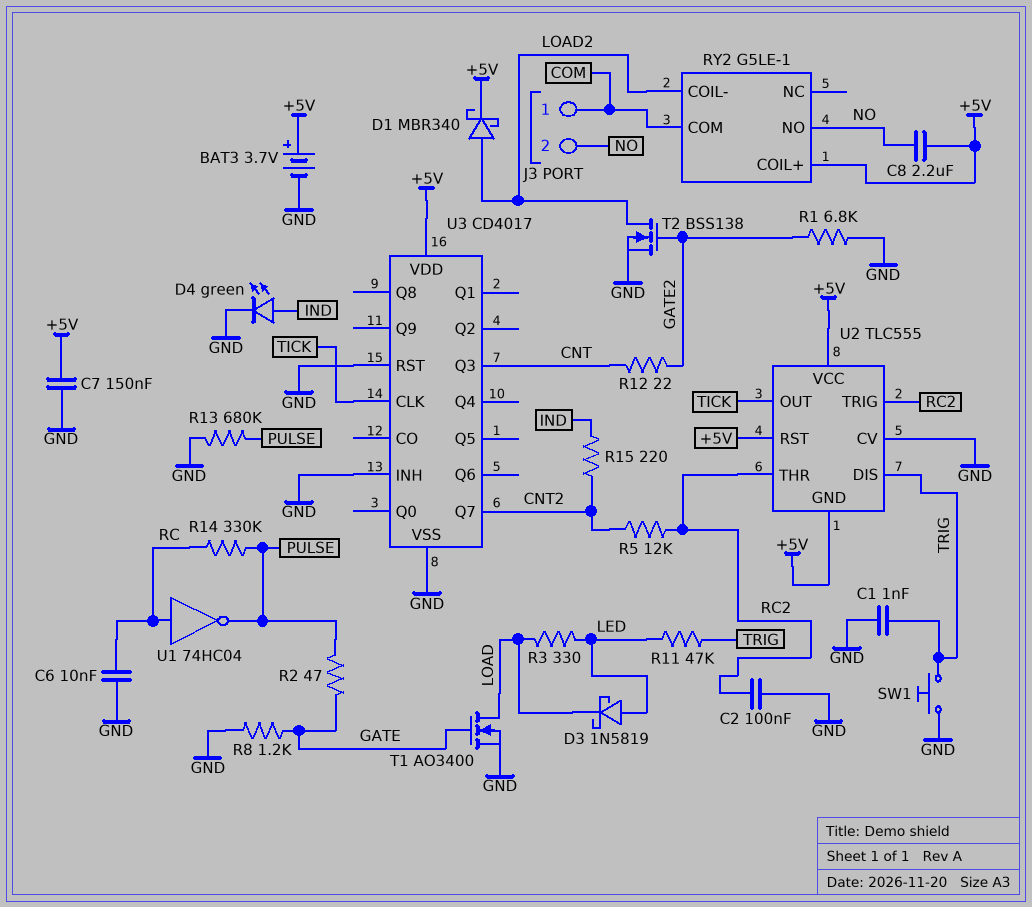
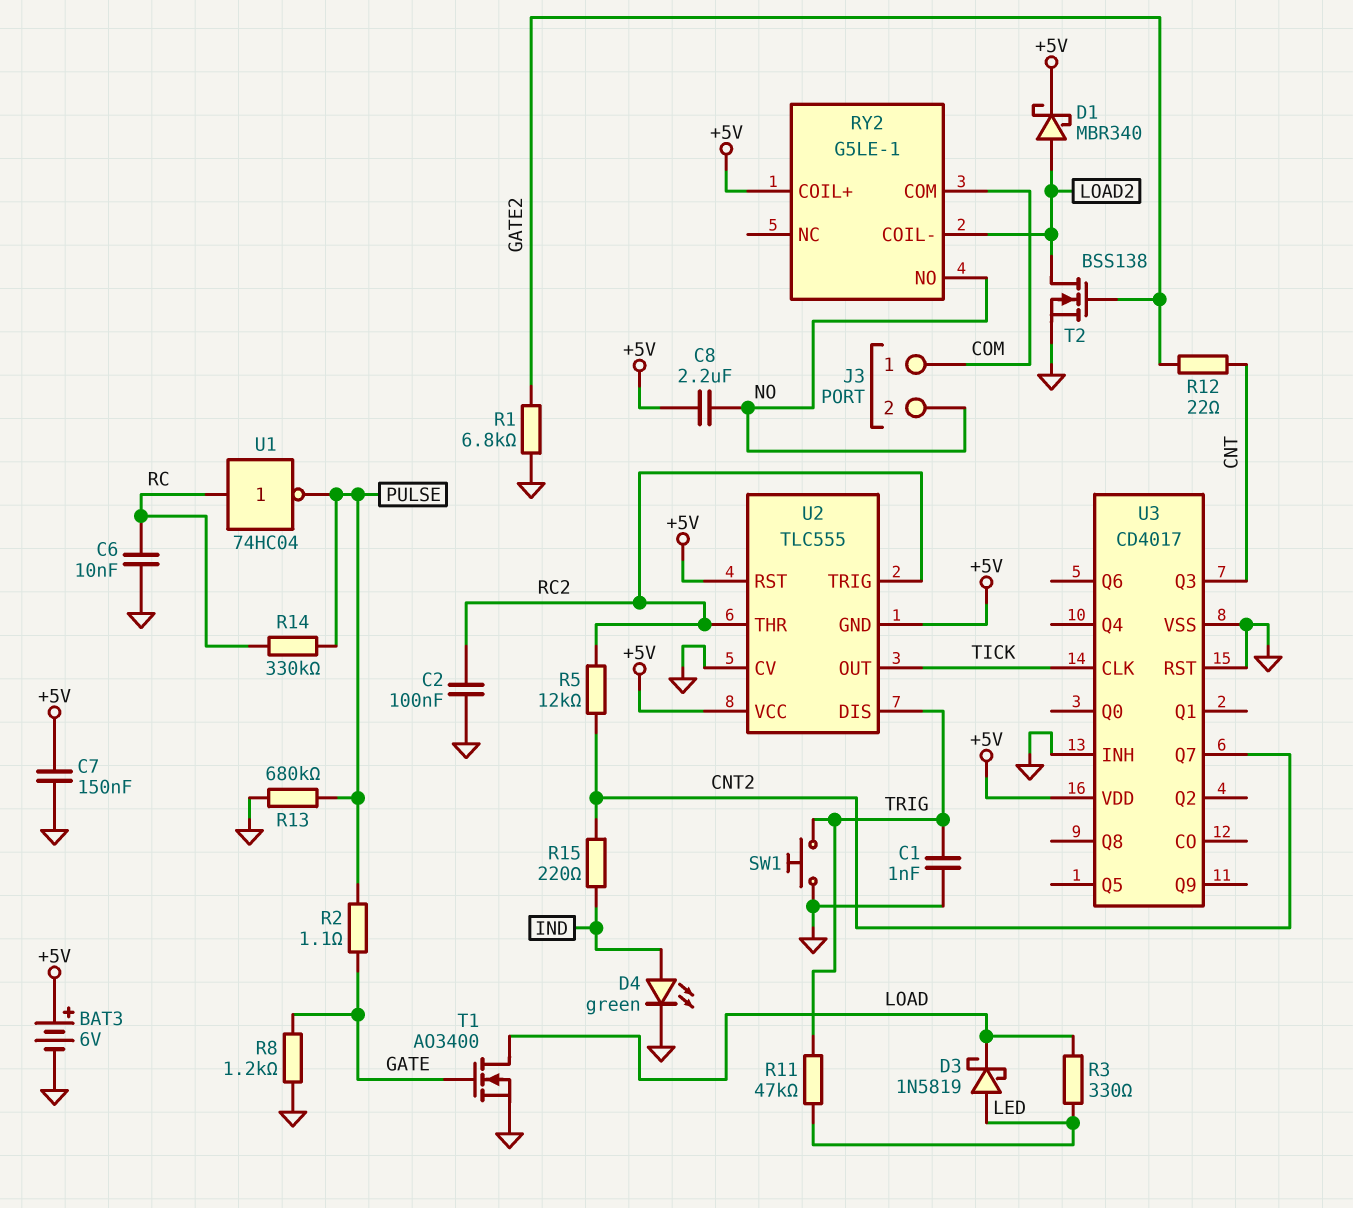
BAT3: 3.7V (plus +5V, minus GND) -> 6V (plus +5V, minus GND)
R2: 47 (GATE, PULSE) -> 1.1 (GATE, PULSE)

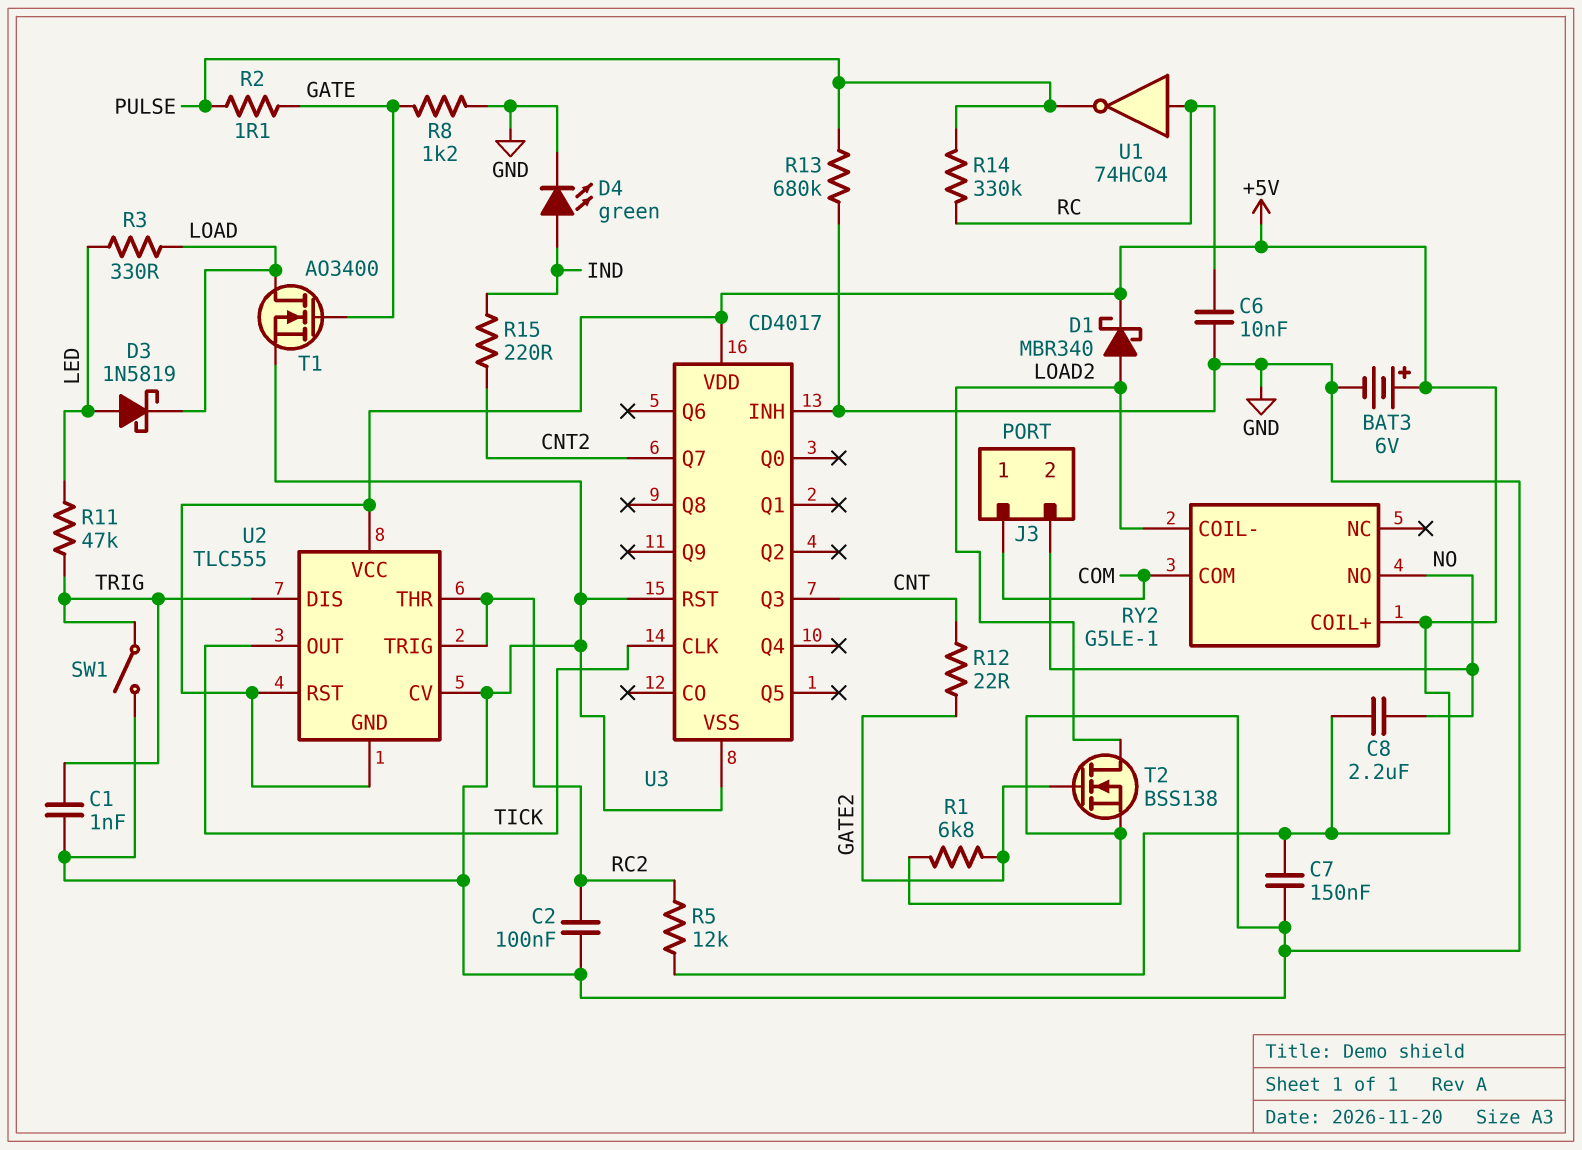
R5: 12k (CNT2, RC2) -> 12k (+5V, RC2)
SW1: button (GND, TRIG) -> switch (GND, TRIG)

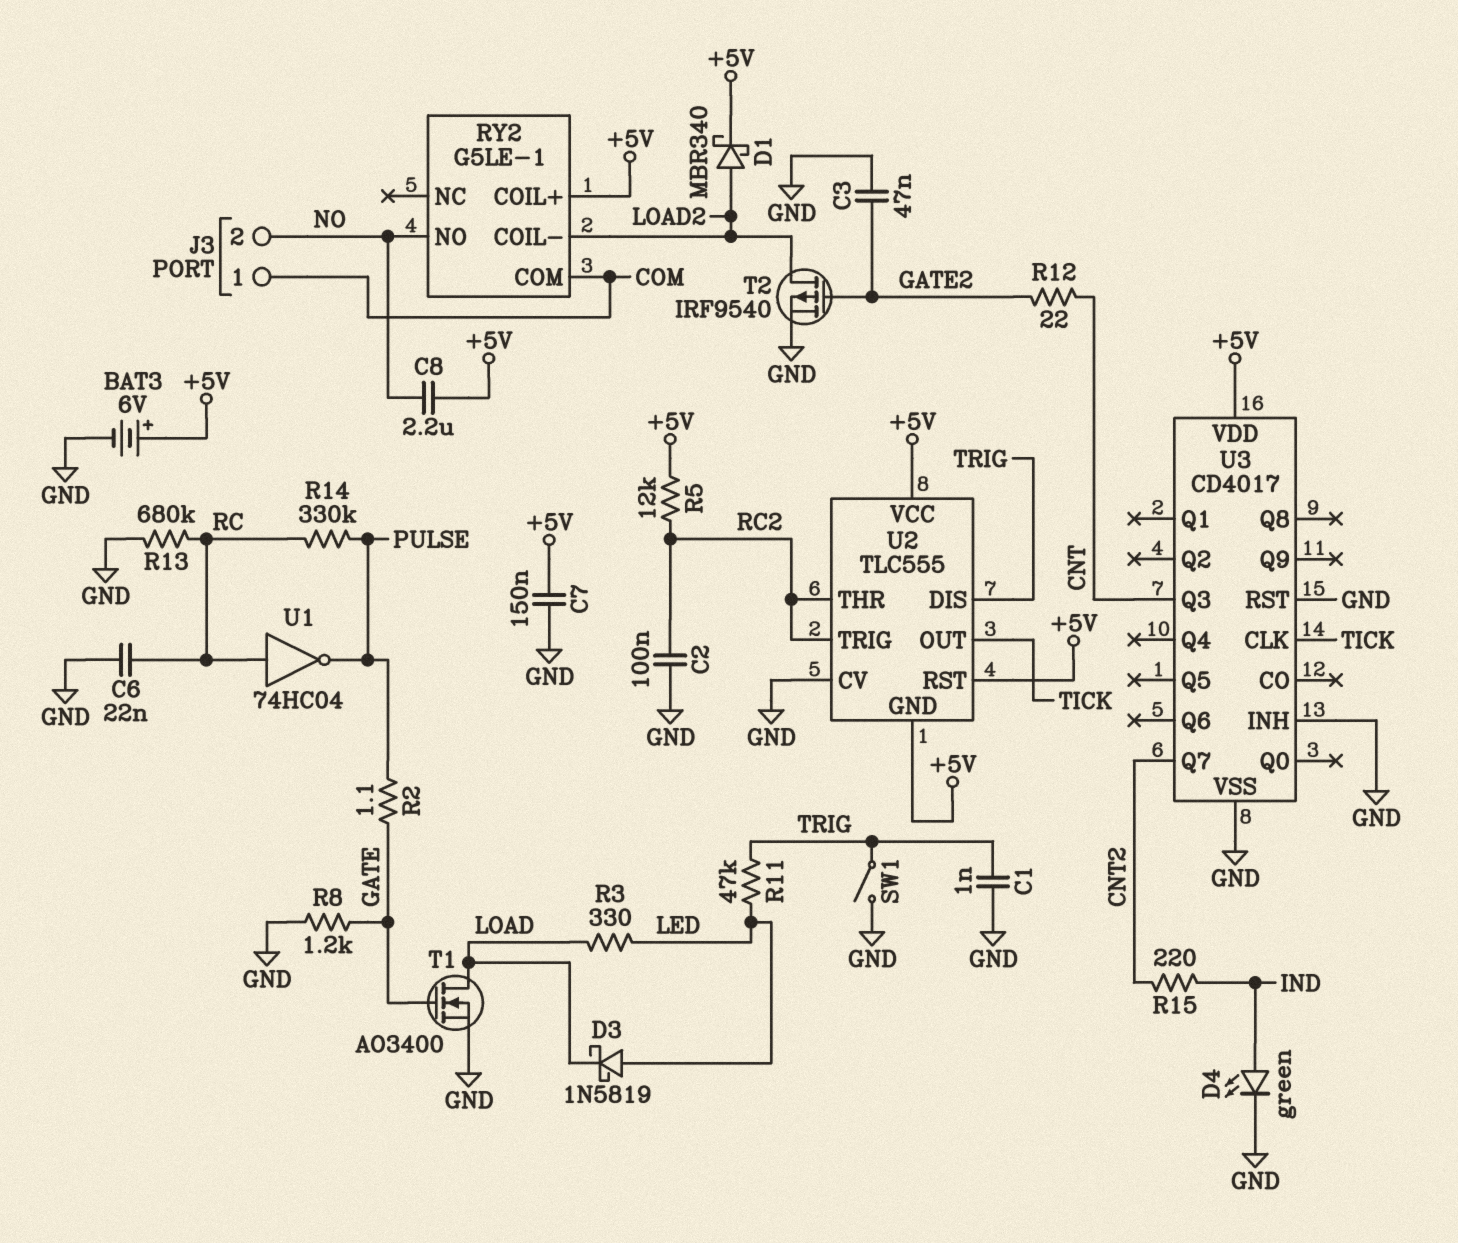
C3: none -> 47nF (GATE2, GND)
C6: 10nF (GND, RC) -> 22nF (GND, RC)
R1: 6.8k (GATE2, GND) -> none
R13: 680k (GND, PULSE) -> 680k (GND, RC)
T2: NMOS BSS138 (G GATE2, D LOAD2, S GND) -> PMOS IRF9540 (G GATE2, D LOAD2, S GND)

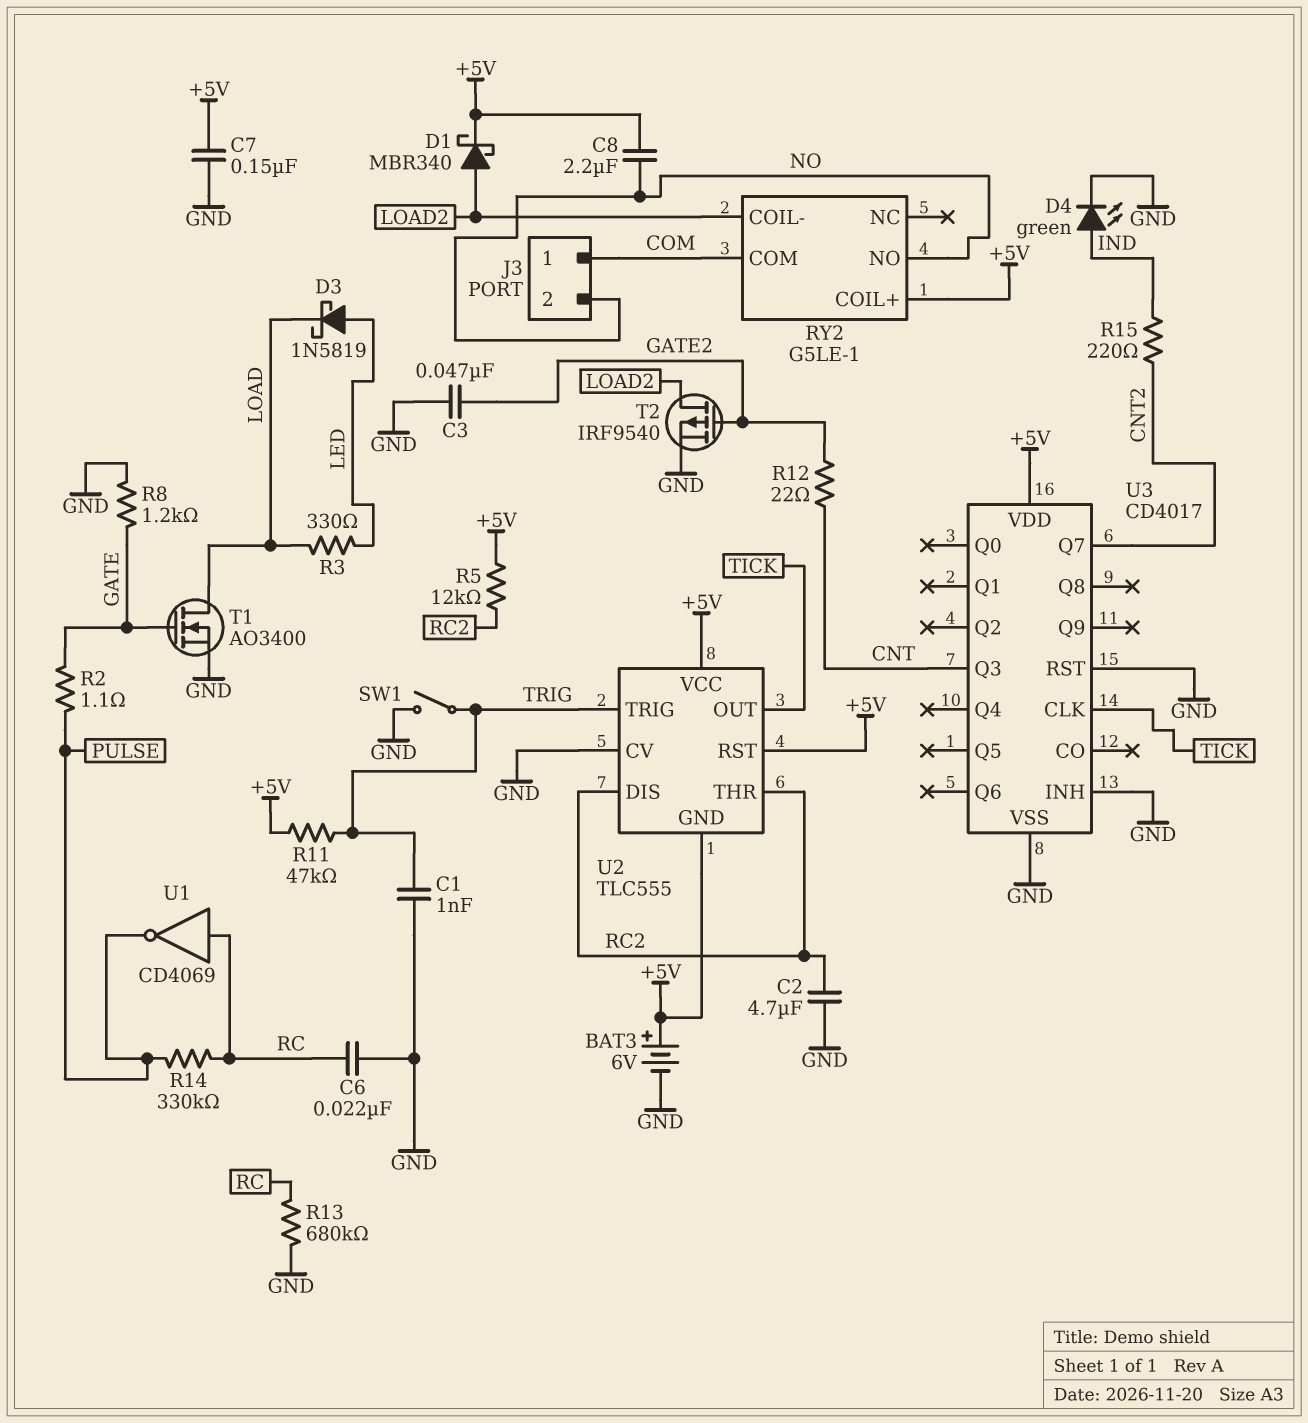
C2: 100nF (GND, RC2) -> 4.7uF (GND, RC2)
R11: 47k (LED, TRIG) -> 47k (+5V, TRIG)
U1: NOT 74HC04 (in RC, out PULSE) -> NOT CD4069 (in RC, out PULSE)
U2 pin DIS: TRIG -> RC2
U2 pin TRIG: RC2 -> TRIG

